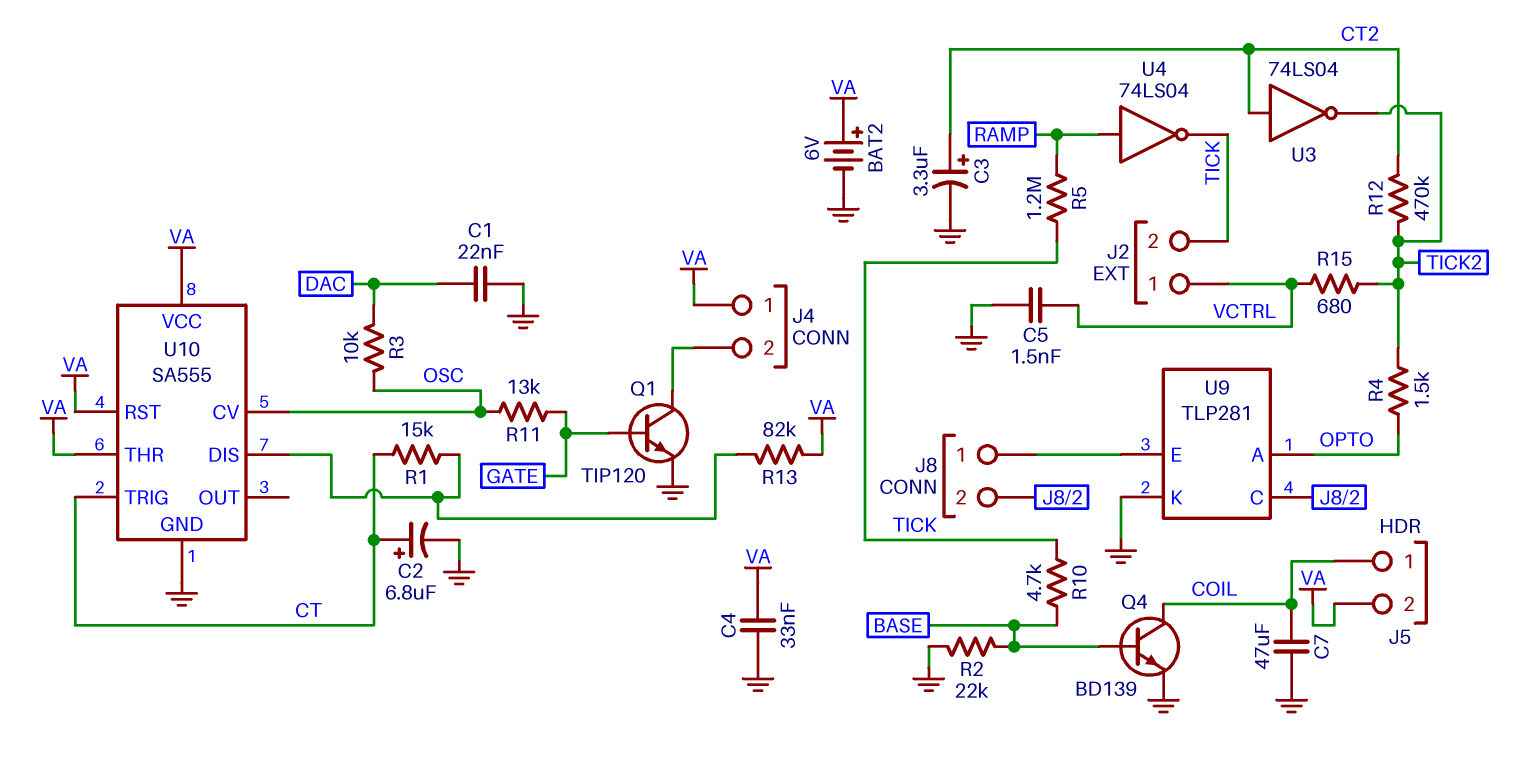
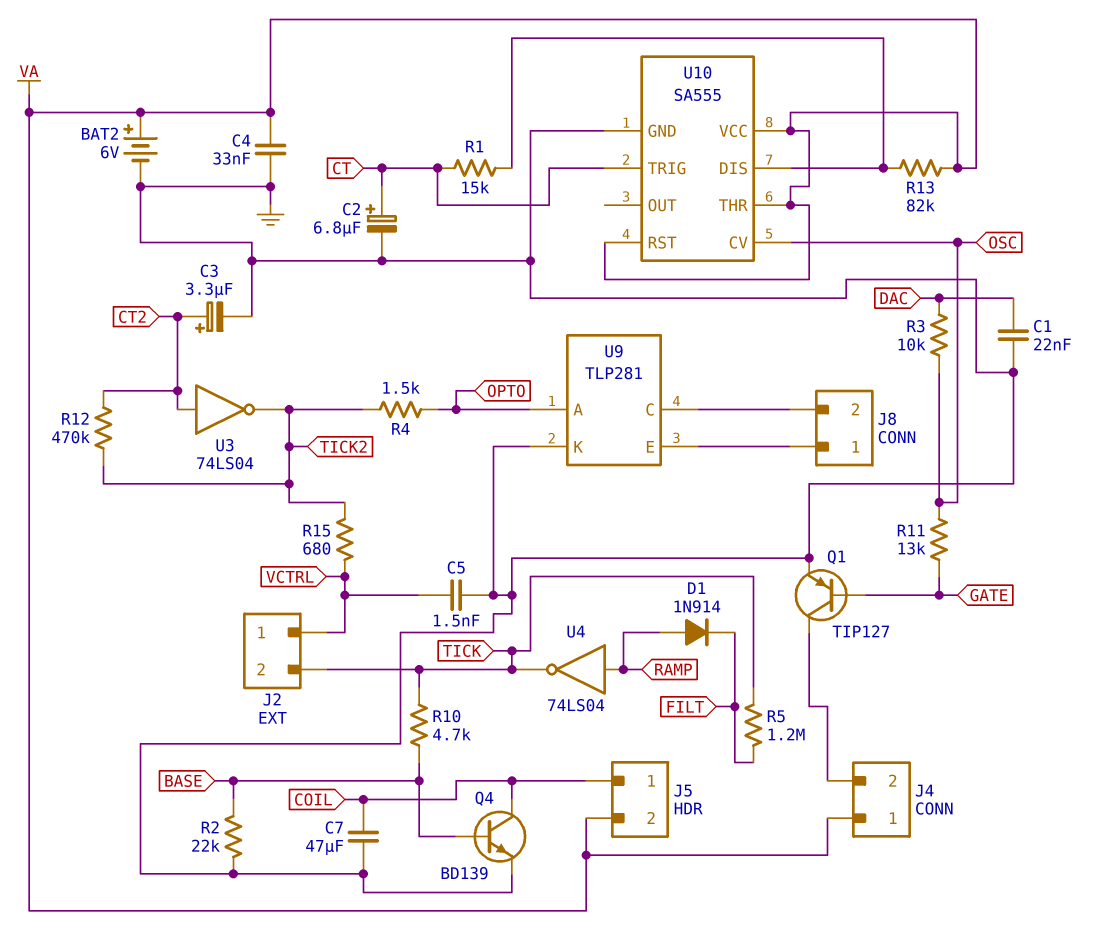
D1: none -> diode 1N914 (A RAMP, K FILT)
Q1: NPN TIP120 (B GATE, C J4/2, E GND) -> PNP TIP127 (B GATE, C J4/2, E GND)
R5: 1.2M (RAMP, TICK) -> 1.2M (FILT, TICK)

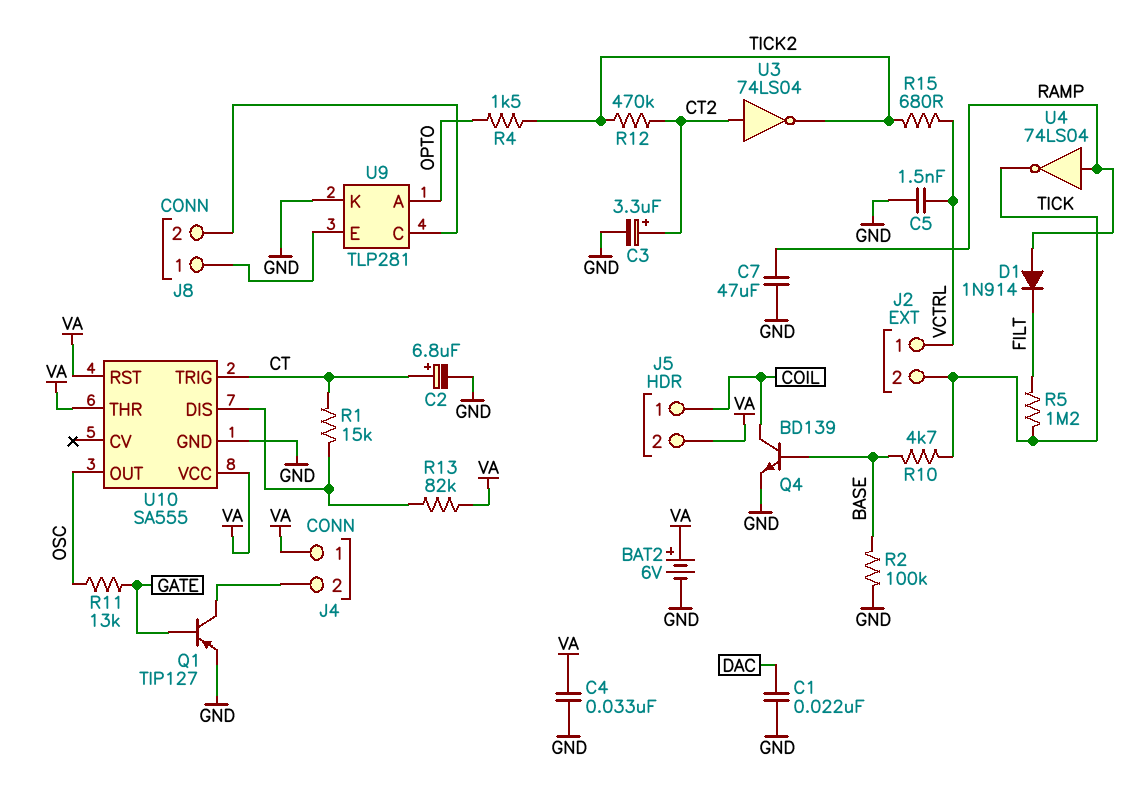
C7: 47uF (COIL, GND) -> 47uF (GND, RAMP)
R2: 22k (BASE, GND) -> 100k (BASE, GND)
R3: 10k (DAC, OSC) -> none
U10 pin CV: OSC -> none
U10 pin OUT: none -> OSC

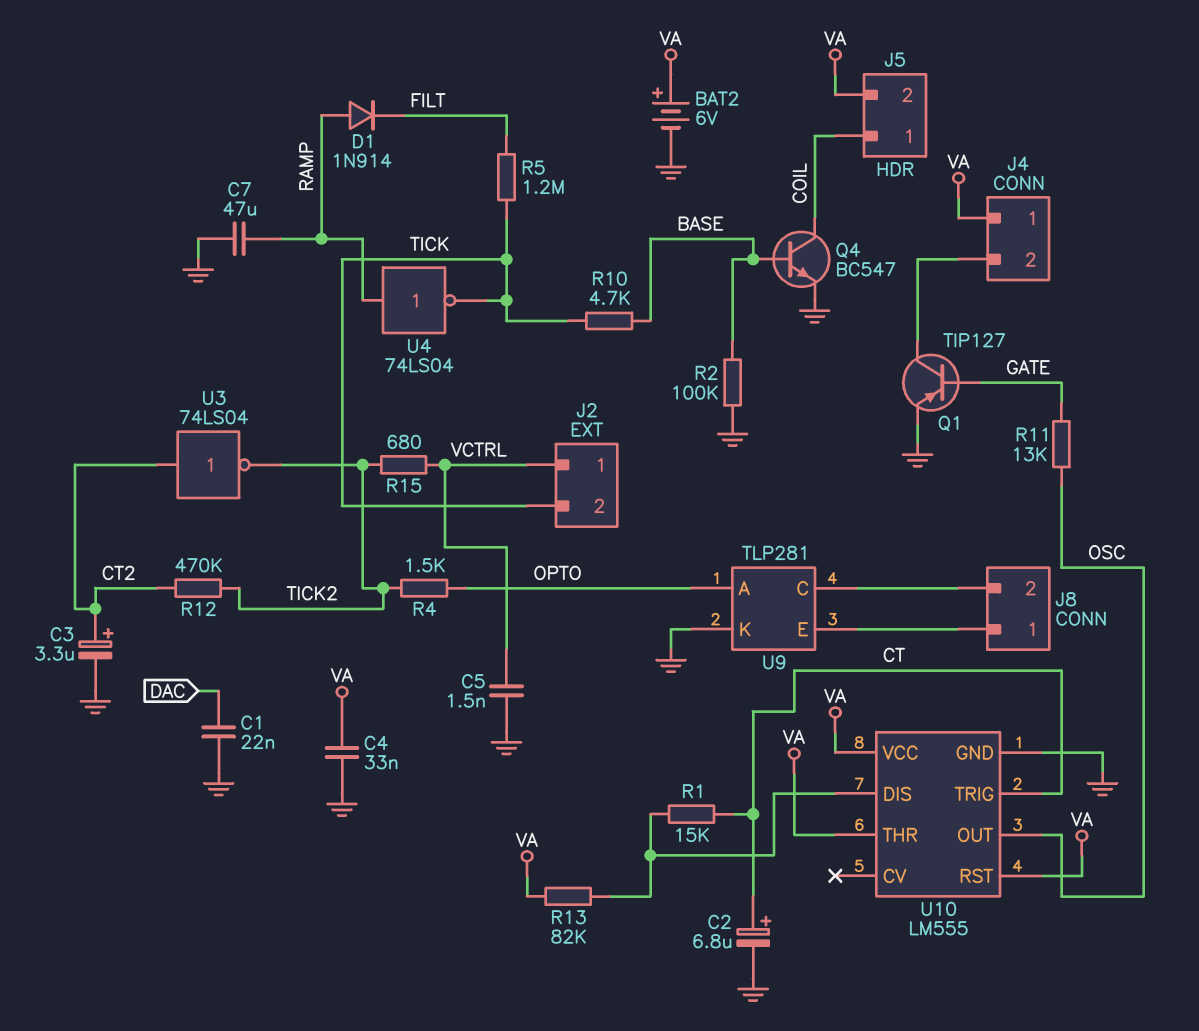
Q4: NPN BD139 (B BASE, C COIL, E GND) -> NPN BC547 (B BASE, C COIL, E GND)
U10: SA555 -> LM555

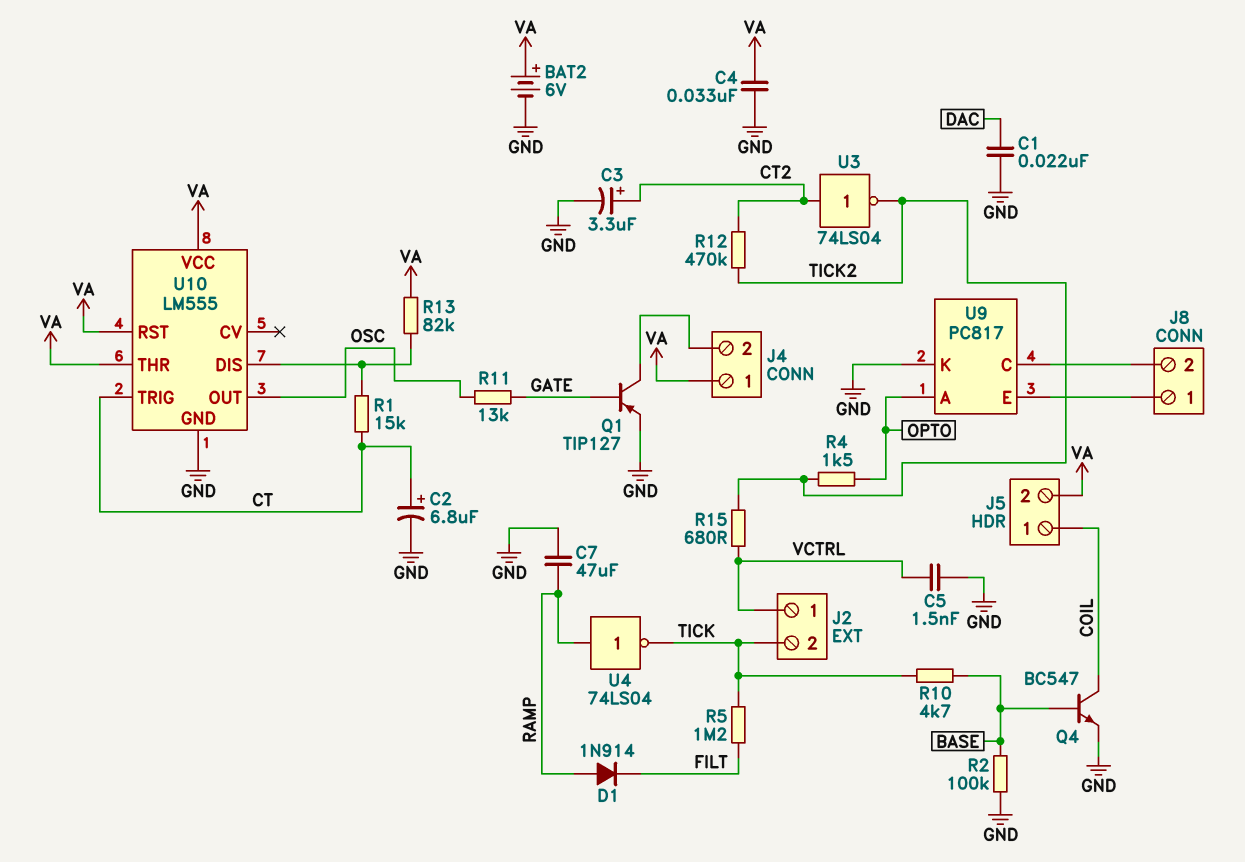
U9: TLP281 -> PC817

